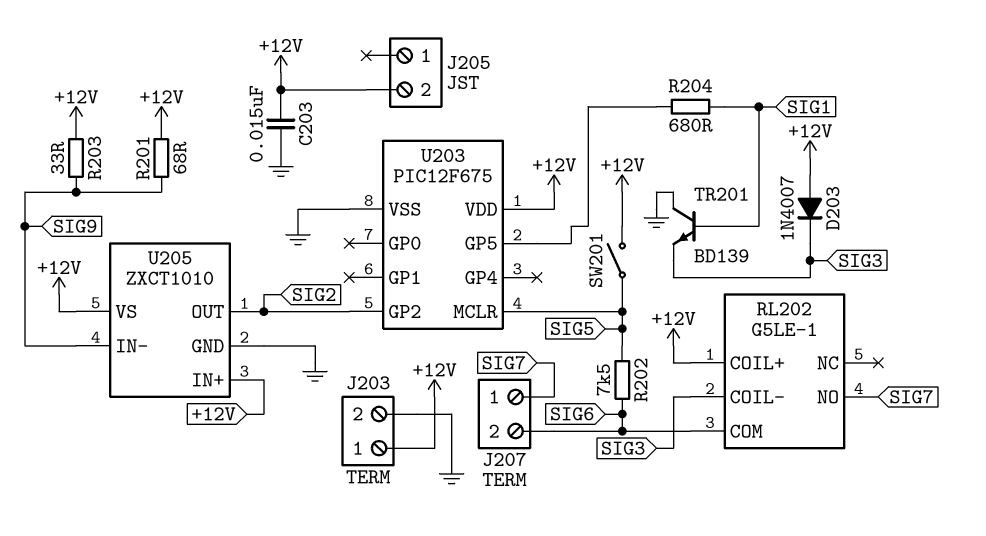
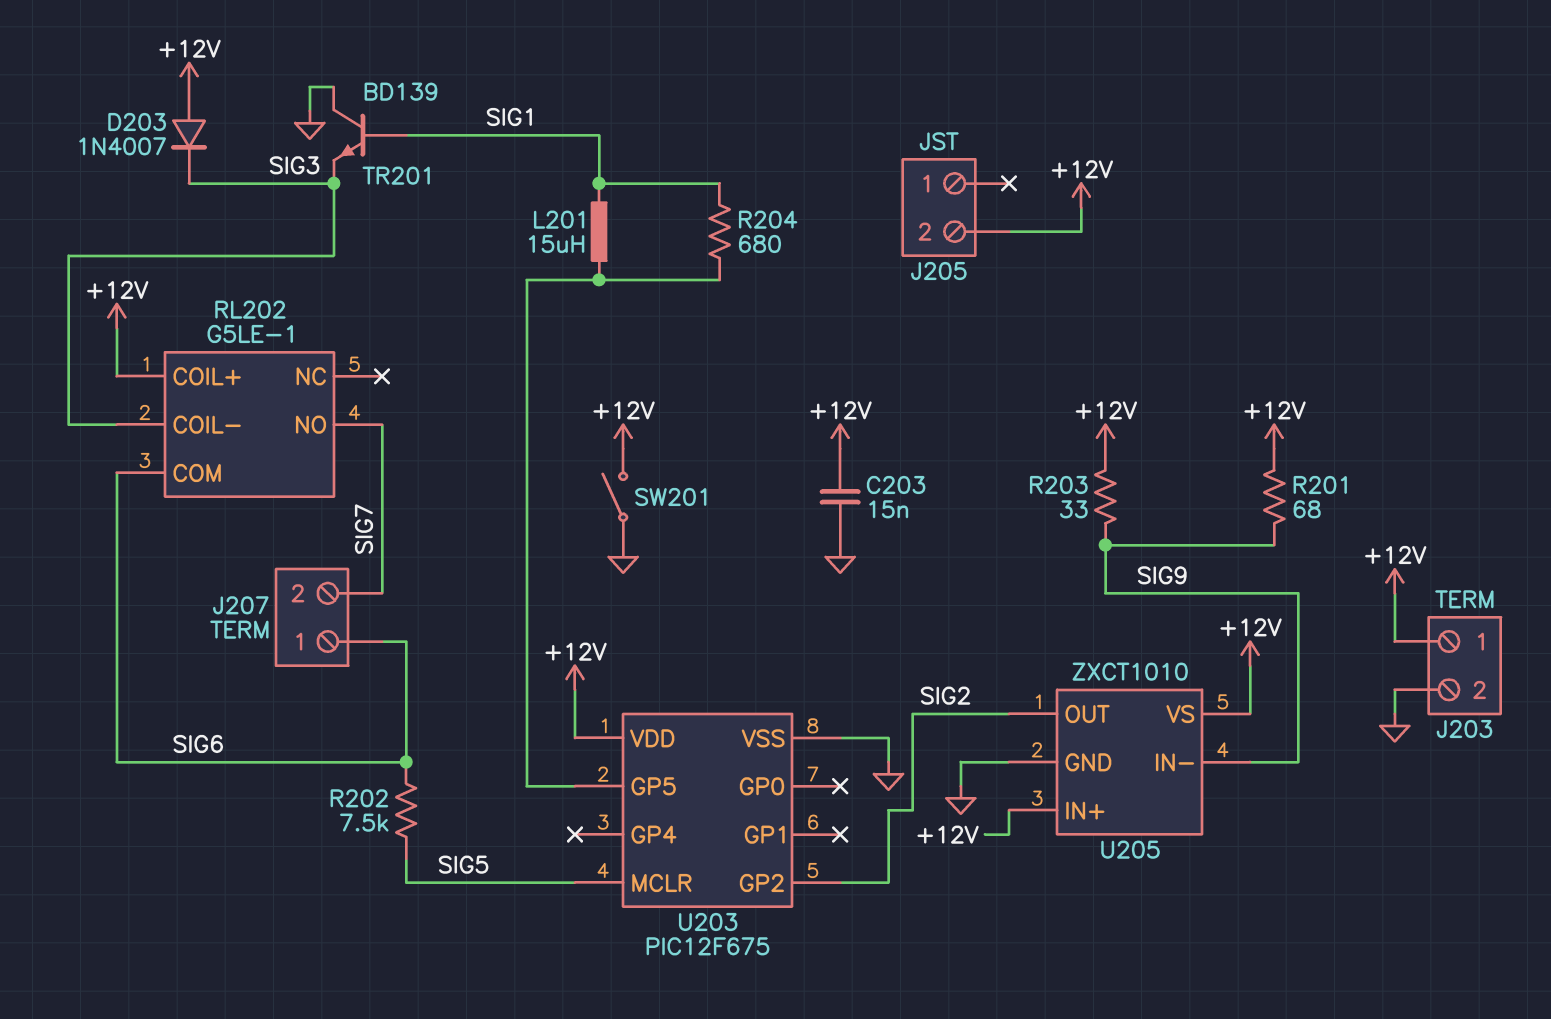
J207 pin 1: SIG7 -> SIG6
J207 pin 2: SIG6 -> SIG7
L201: none -> 15uH (SIG1, U203/GP5)
SW201: switch (+12V, SIG5) -> switch (+12V, GND)

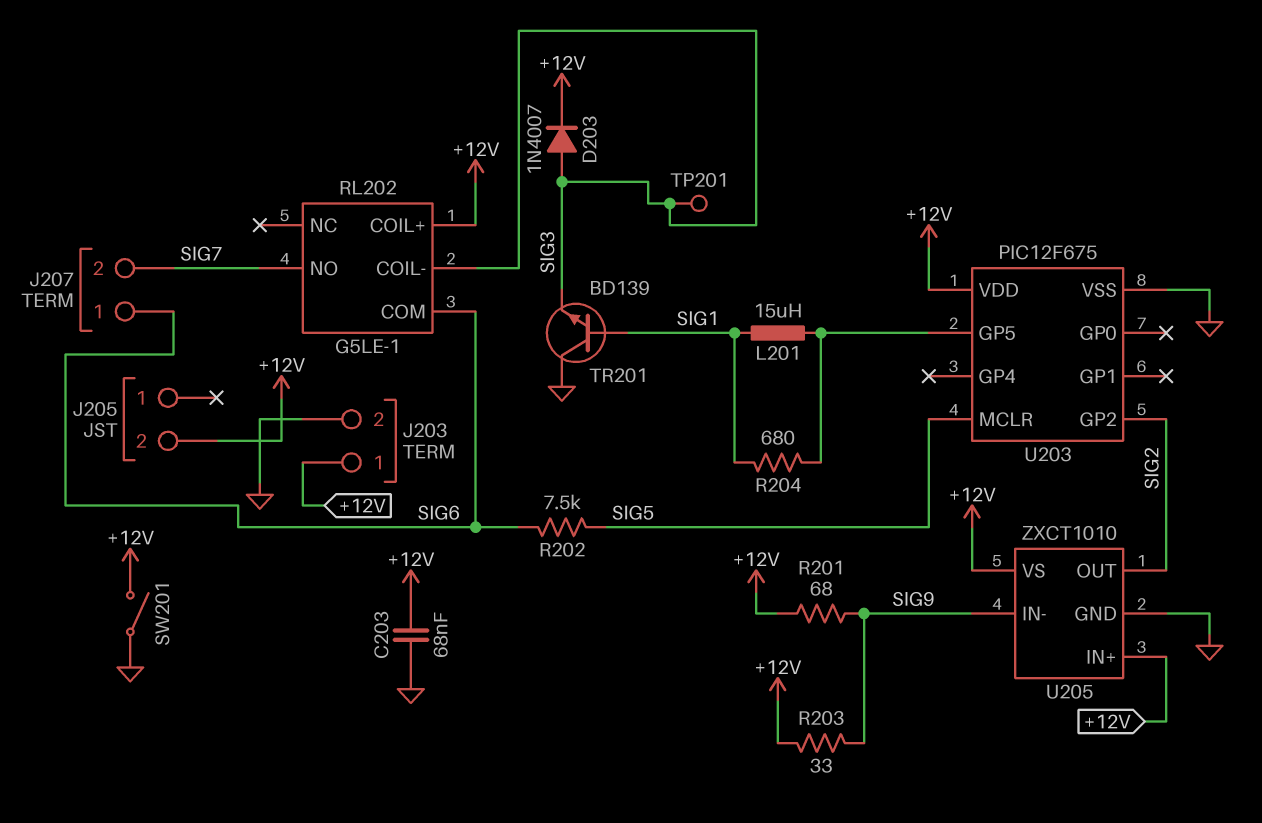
C203: 15nF (+12V, GND) -> 68nF (+12V, GND)
D203: diode 1N4007 (A +12V, K SIG3) -> diode 1N4007 (A SIG3, K +12V)
TP201: none -> test point (SIG3)

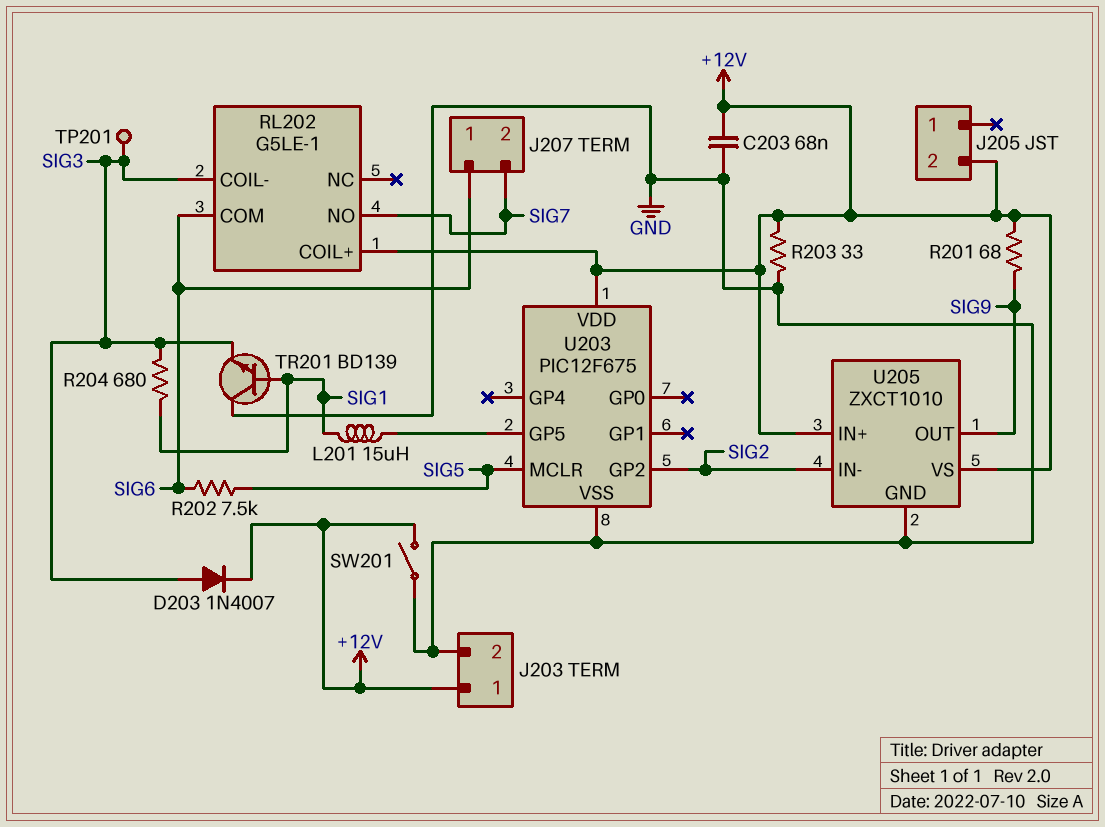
R203: 33 (+12V, SIG9) -> 33 (+12V, GND)
R204: 680 (SIG1, U203/GP5) -> 680 (SIG1, SIG3)
U205 pin IN-: SIG9 -> SIG2
U205 pin OUT: SIG2 -> SIG9

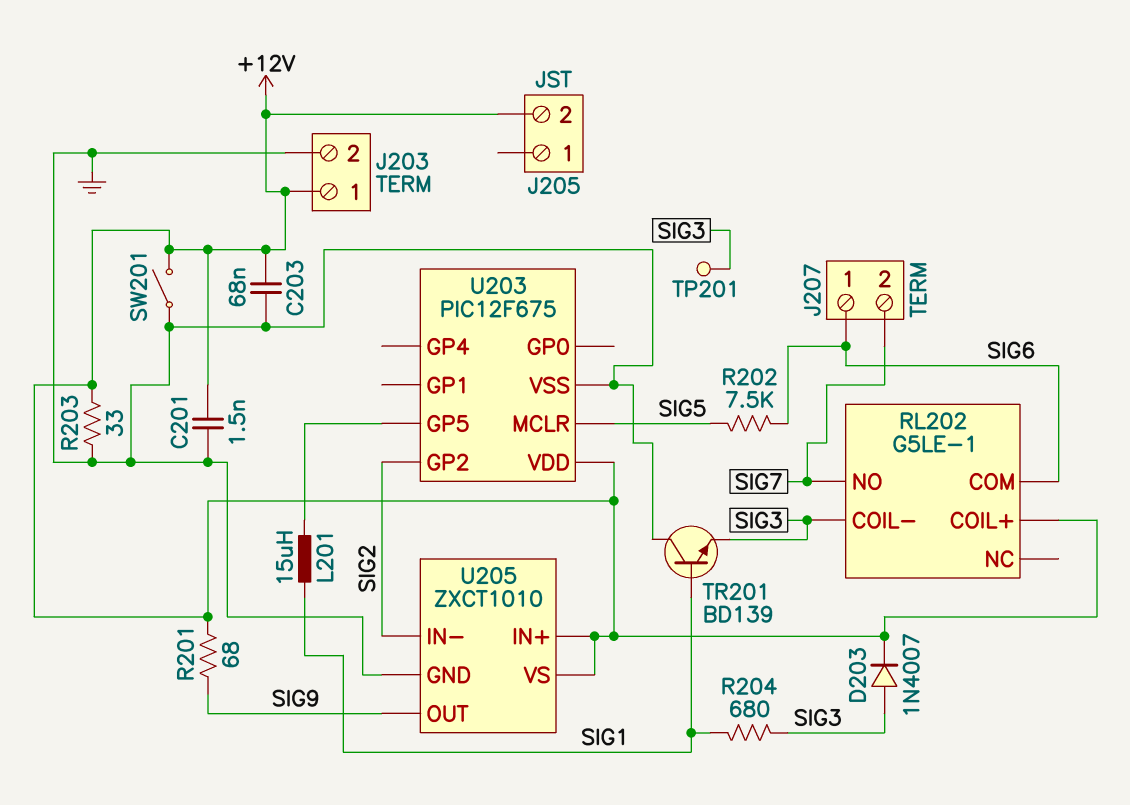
C201: none -> 1.5nF (+12V, GND)

